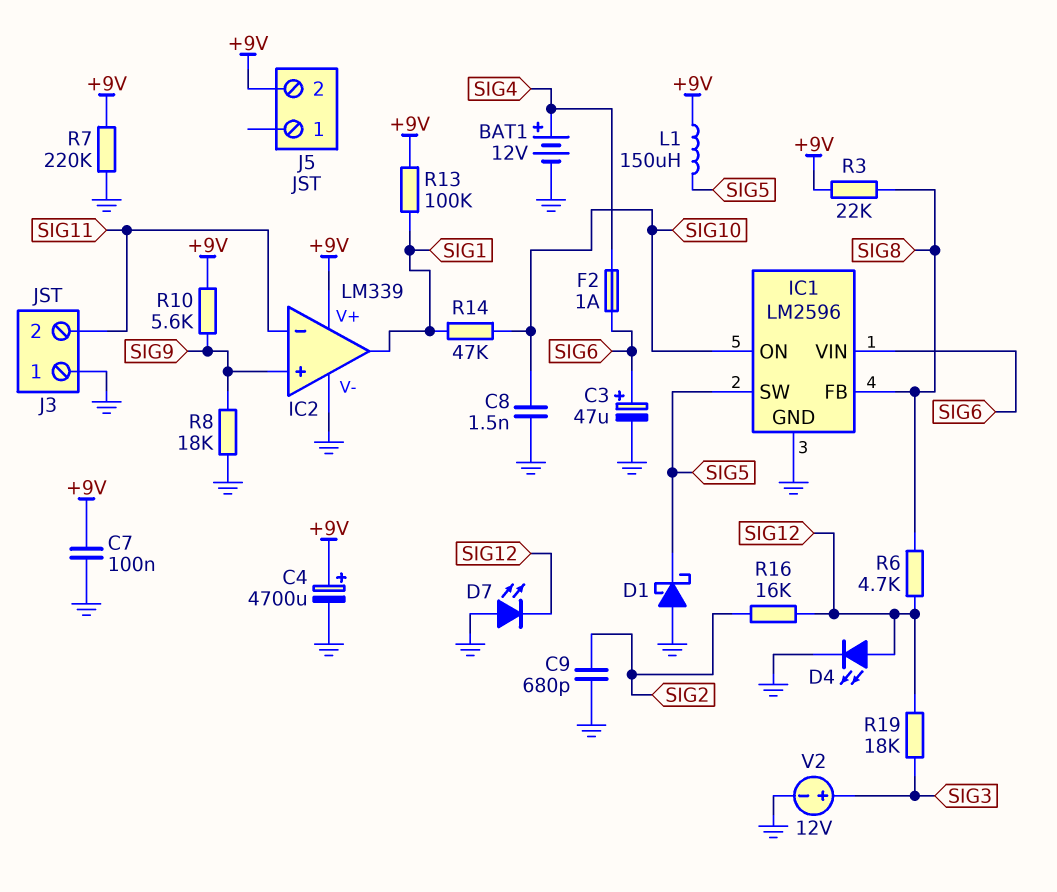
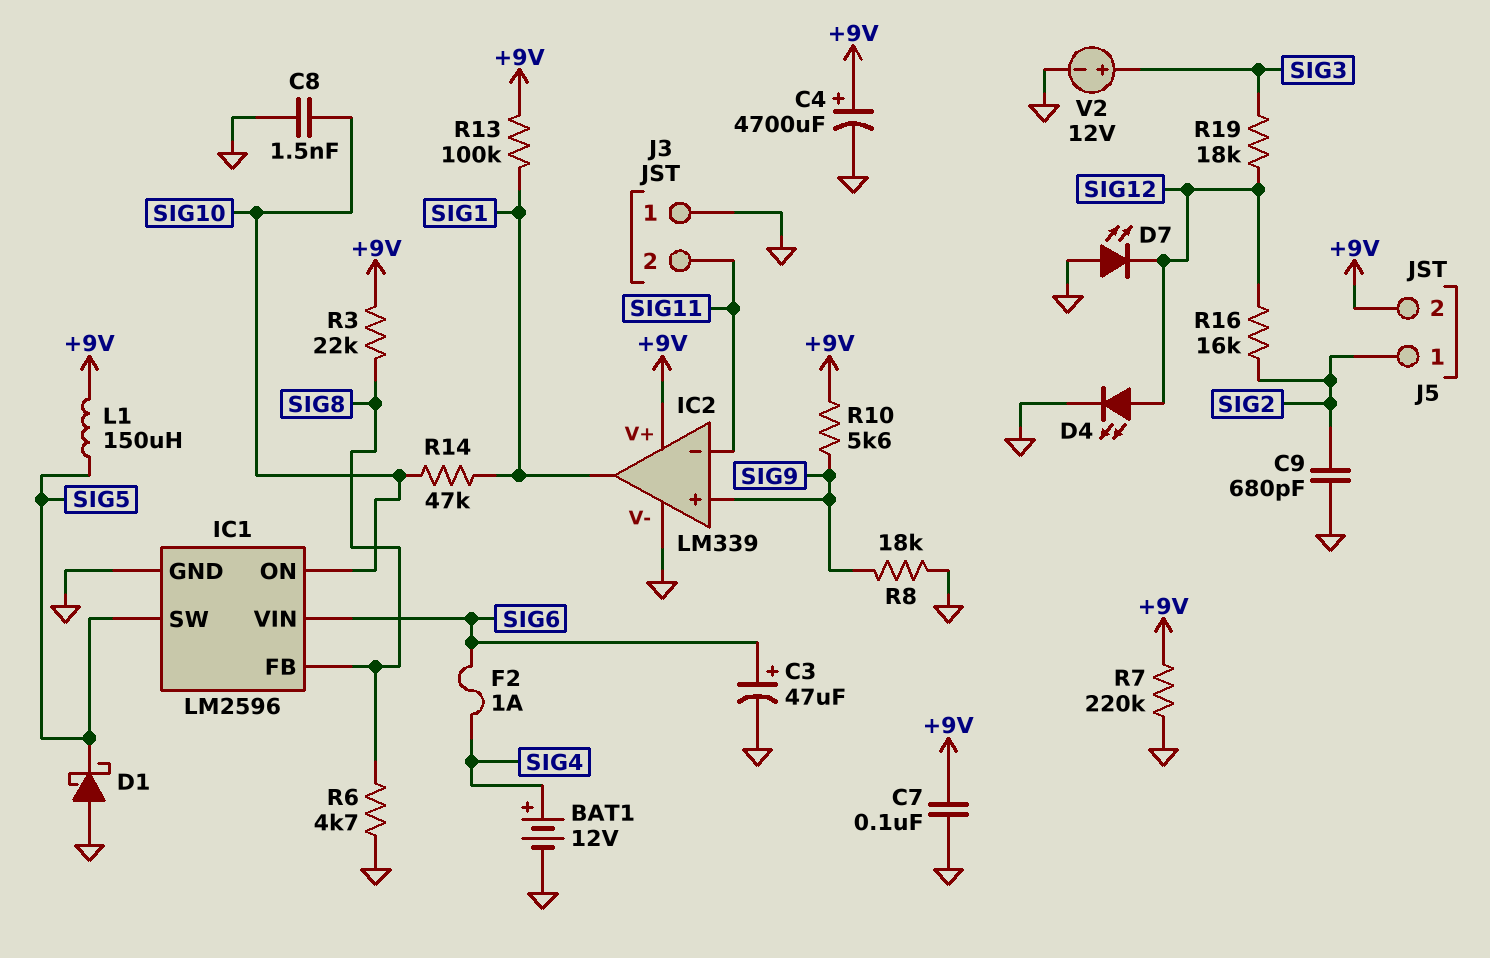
J5 pin 1: none -> SIG2
R6: 4.7k (SIG8, SIG12) -> 4.7k (GND, SIG8)

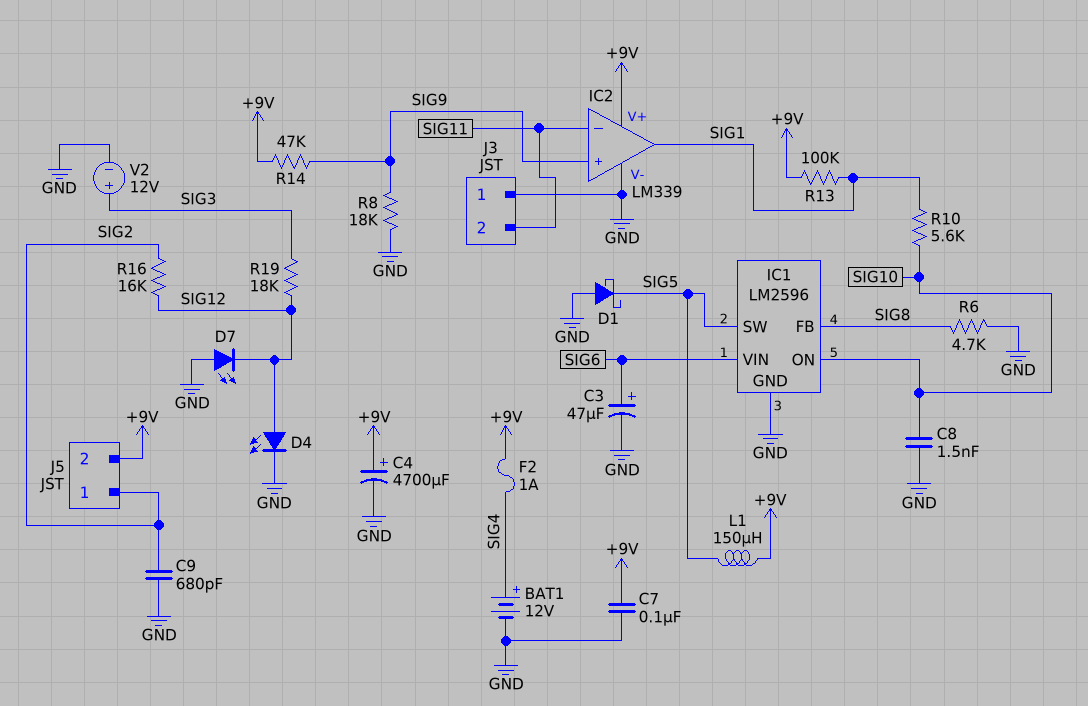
F2: 1A (SIG4, SIG6) -> 1A (+9V, SIG4)
R3: 22k (+9V, SIG8) -> none
R7: 220k (+9V, GND) -> none
R10: 5.6k (+9V, SIG9) -> 5.6k (SIG1, SIG10)
R14: 47k (SIG1, SIG10) -> 47k (+9V, SIG9)

